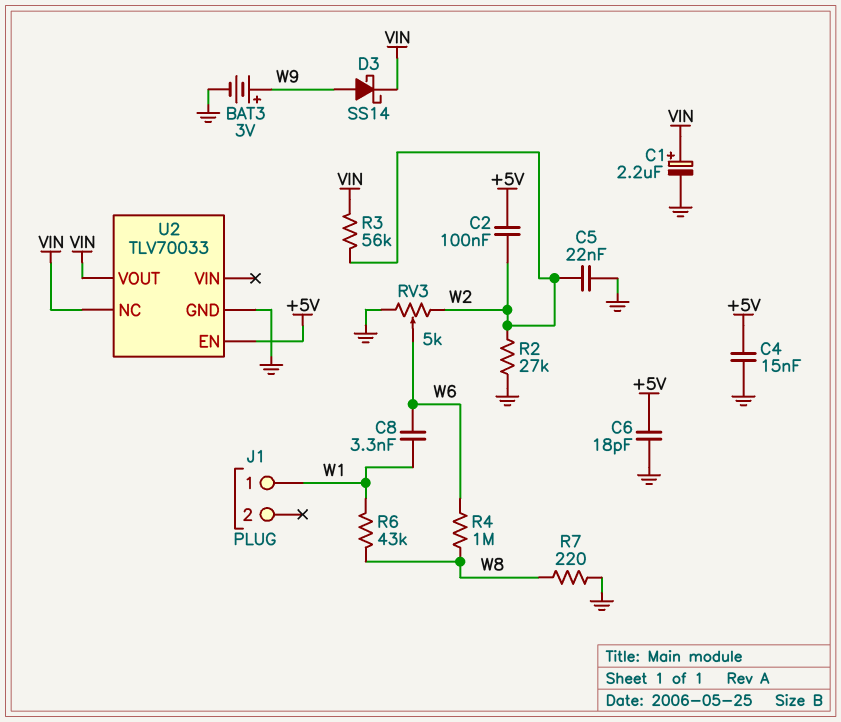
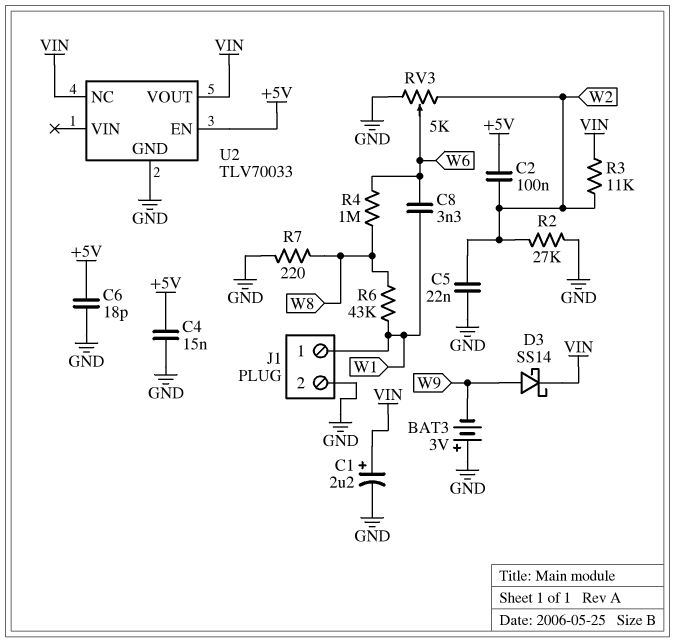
BAT3: 3V (plus W9, minus GND) -> 3V (plus GND, minus W9)
J1 pin 2: none -> GND
R3: 56k (VIN, W2) -> 11k (VIN, W2)

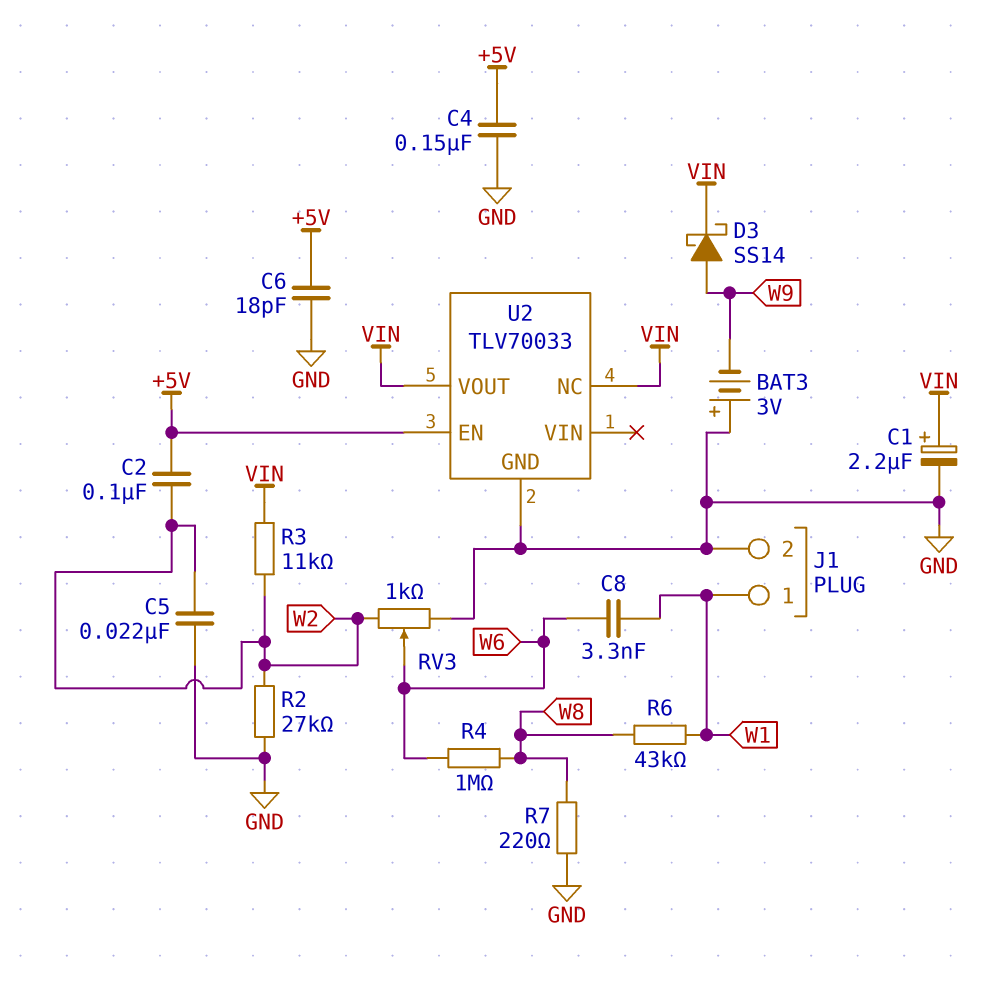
C4: 15nF (+5V, GND) -> 150nF (+5V, GND)
RV3: 5k (GND, W2, wiper W6) -> 1k (GND, W2, wiper W6)

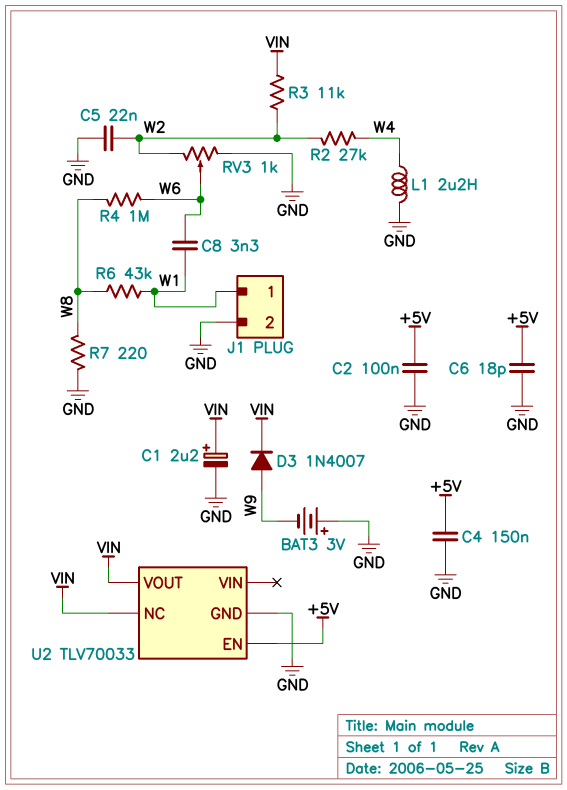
C2: 100nF (+5V, W2) -> 100nF (+5V, GND)
D3: schottky SS14 (A W9, K VIN) -> diode 1N4007 (A W9, K VIN)
L1: none -> 2.2uH (GND, W4)
R2: 27k (GND, W2) -> 27k (W2, W4)

